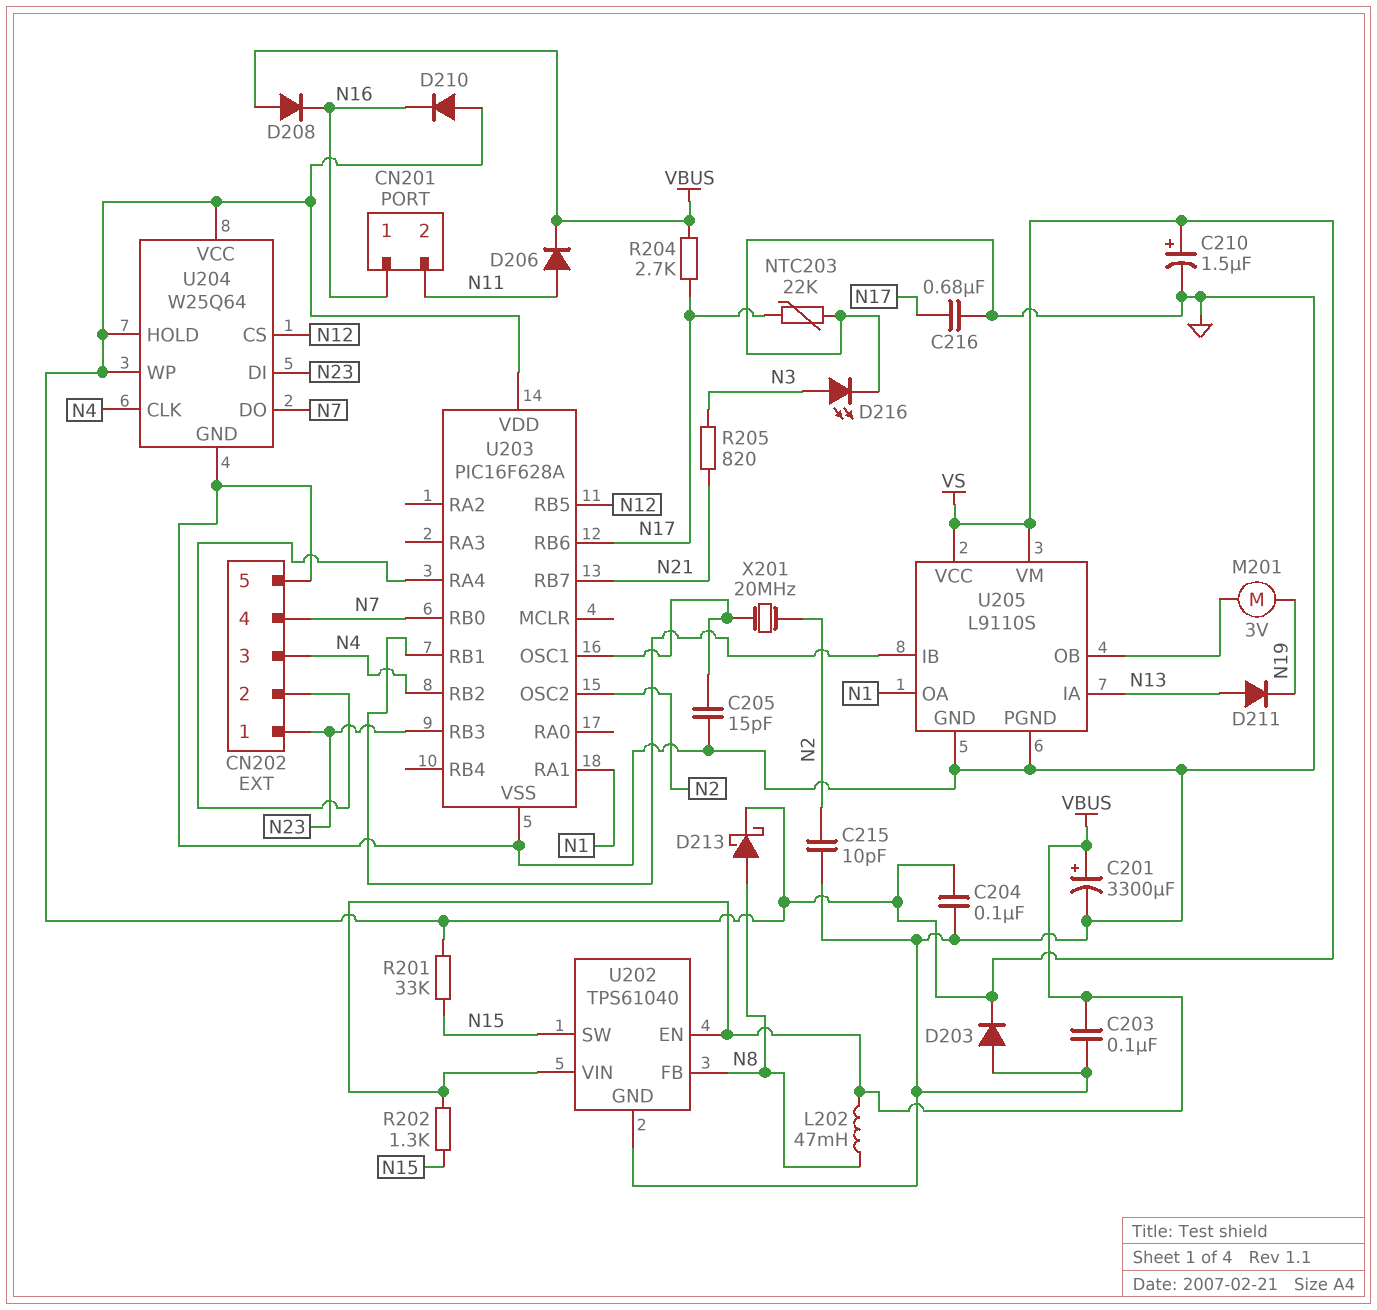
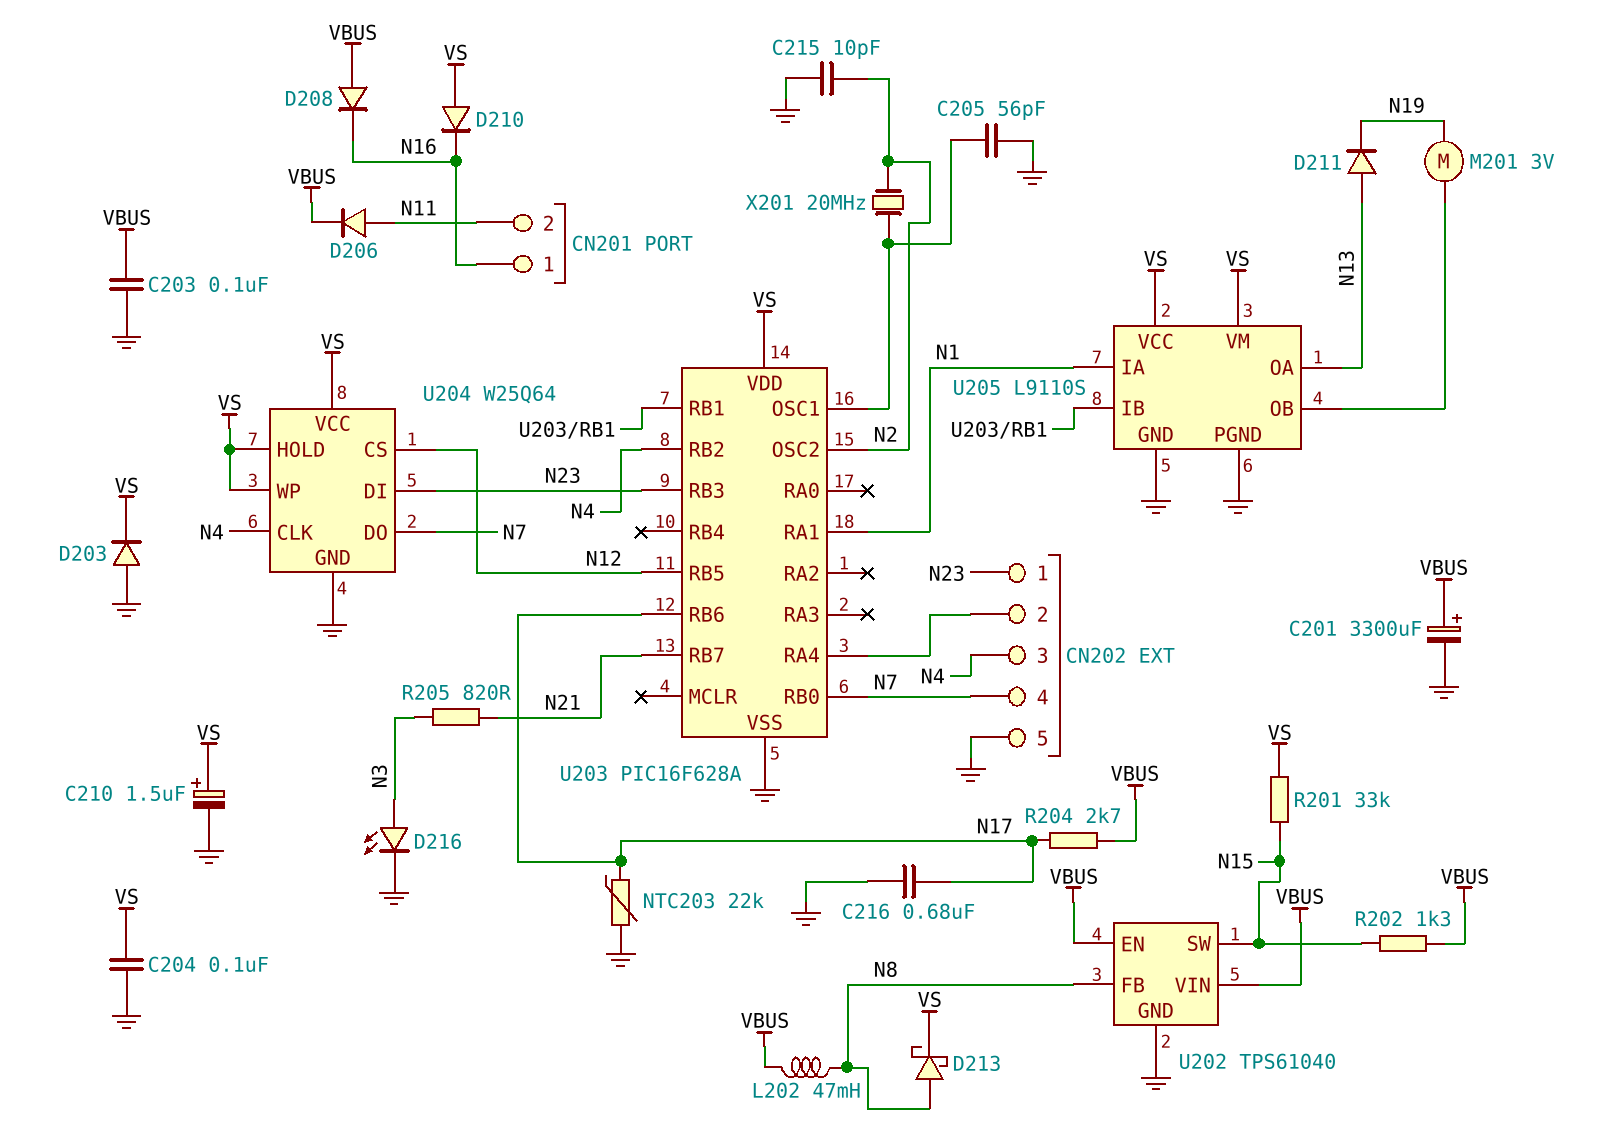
C205: 15pF (GND, U203/OSC1) -> 56pF (GND, U203/OSC1)
U205 pin IA: N13 -> N1
U205 pin OA: N1 -> N13

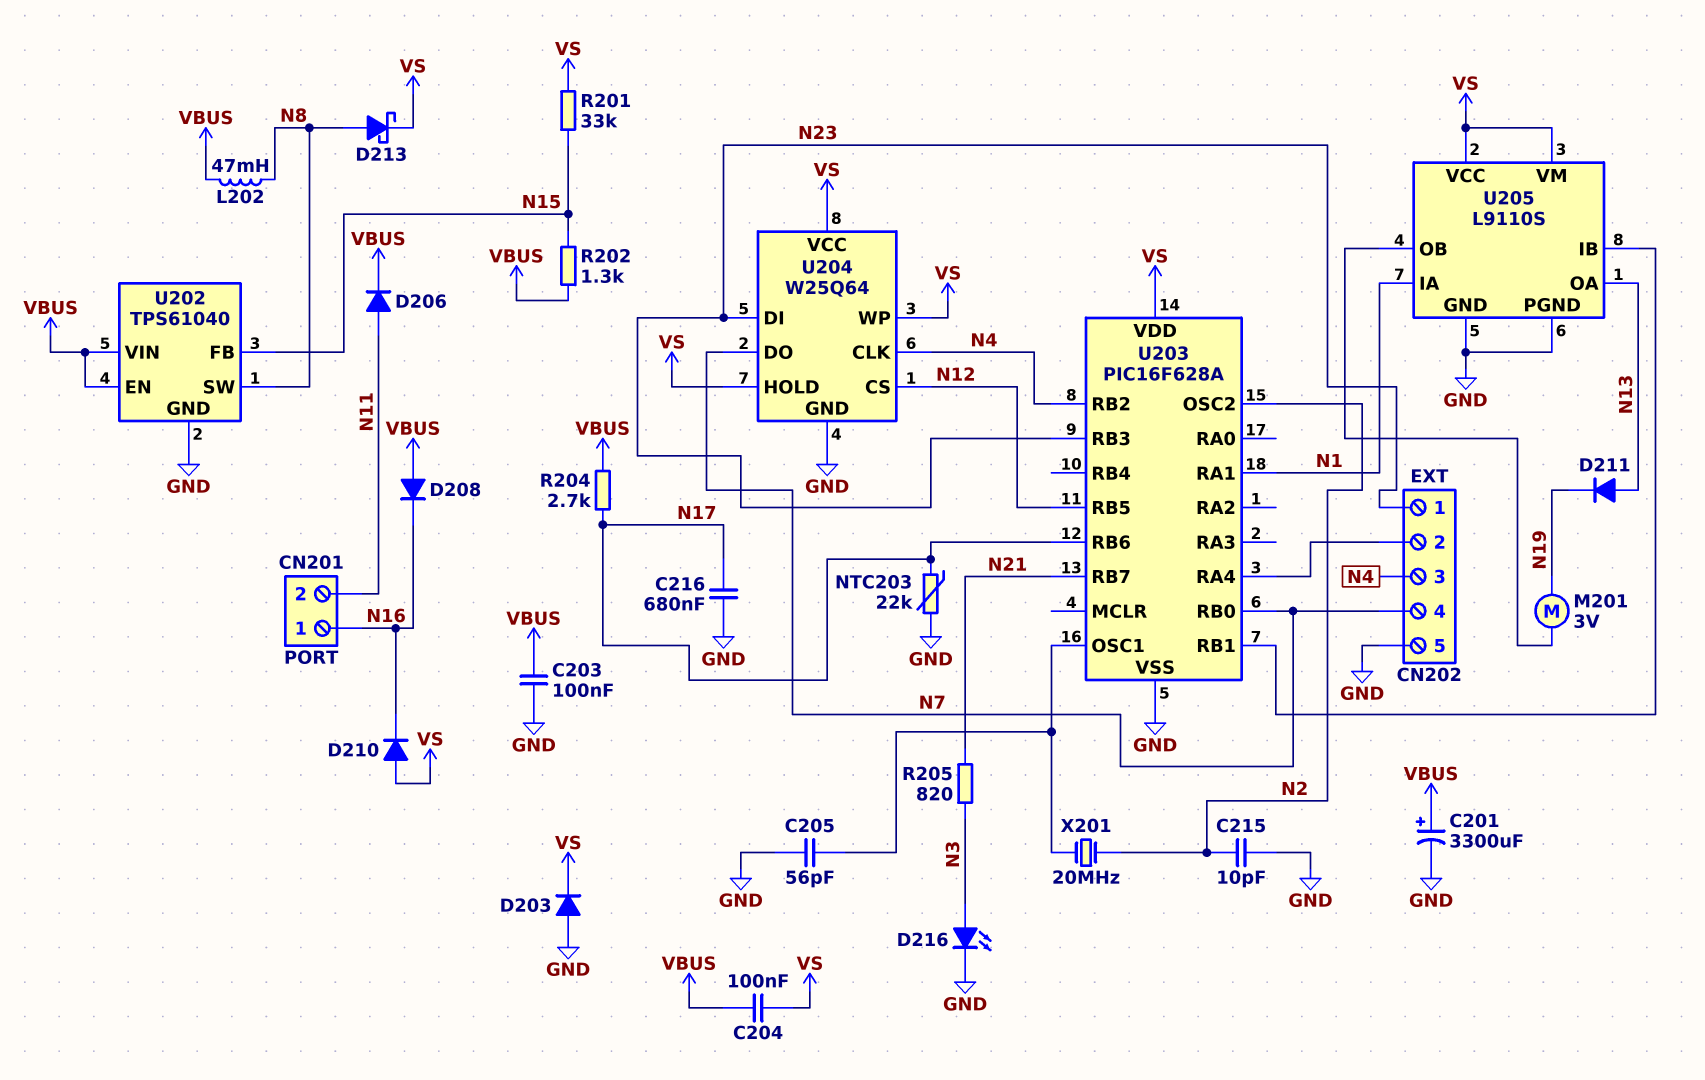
C204: 100nF (GND, VS) -> 100nF (VBUS, VS)
C210: 1.5uF (plus VS, minus GND) -> none
U202 pin FB: N8 -> N15
U202 pin SW: N15 -> N8

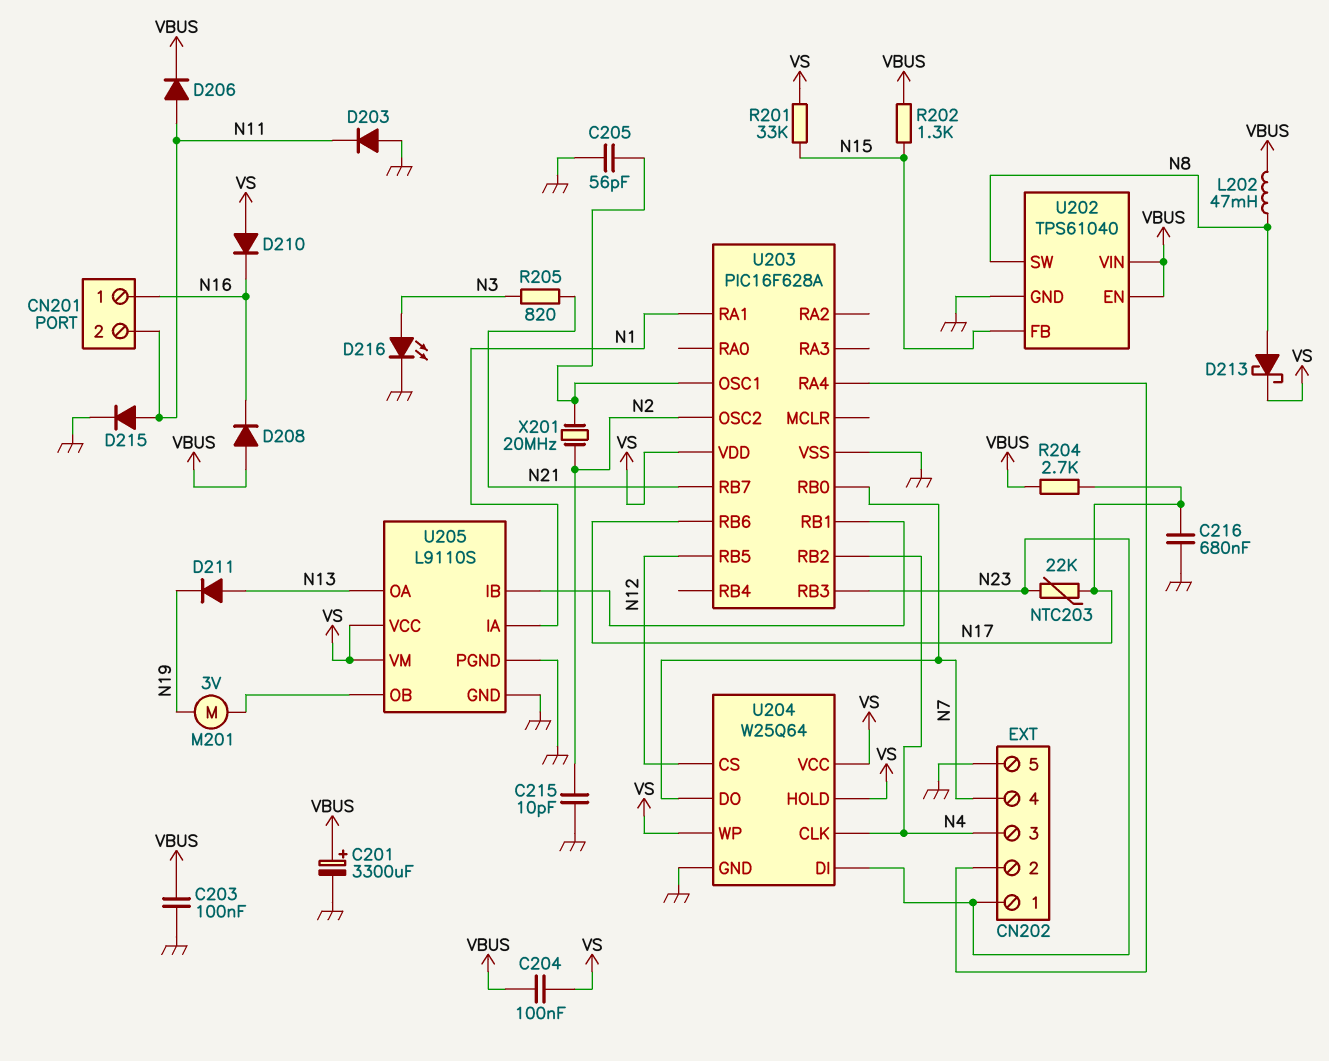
D203: diode (A GND, K VS) -> diode (A GND, K N11)
D215: none -> diode (A N11, K GND)
NTC203: 22k (GND, N17) -> 22k (N17, N23)

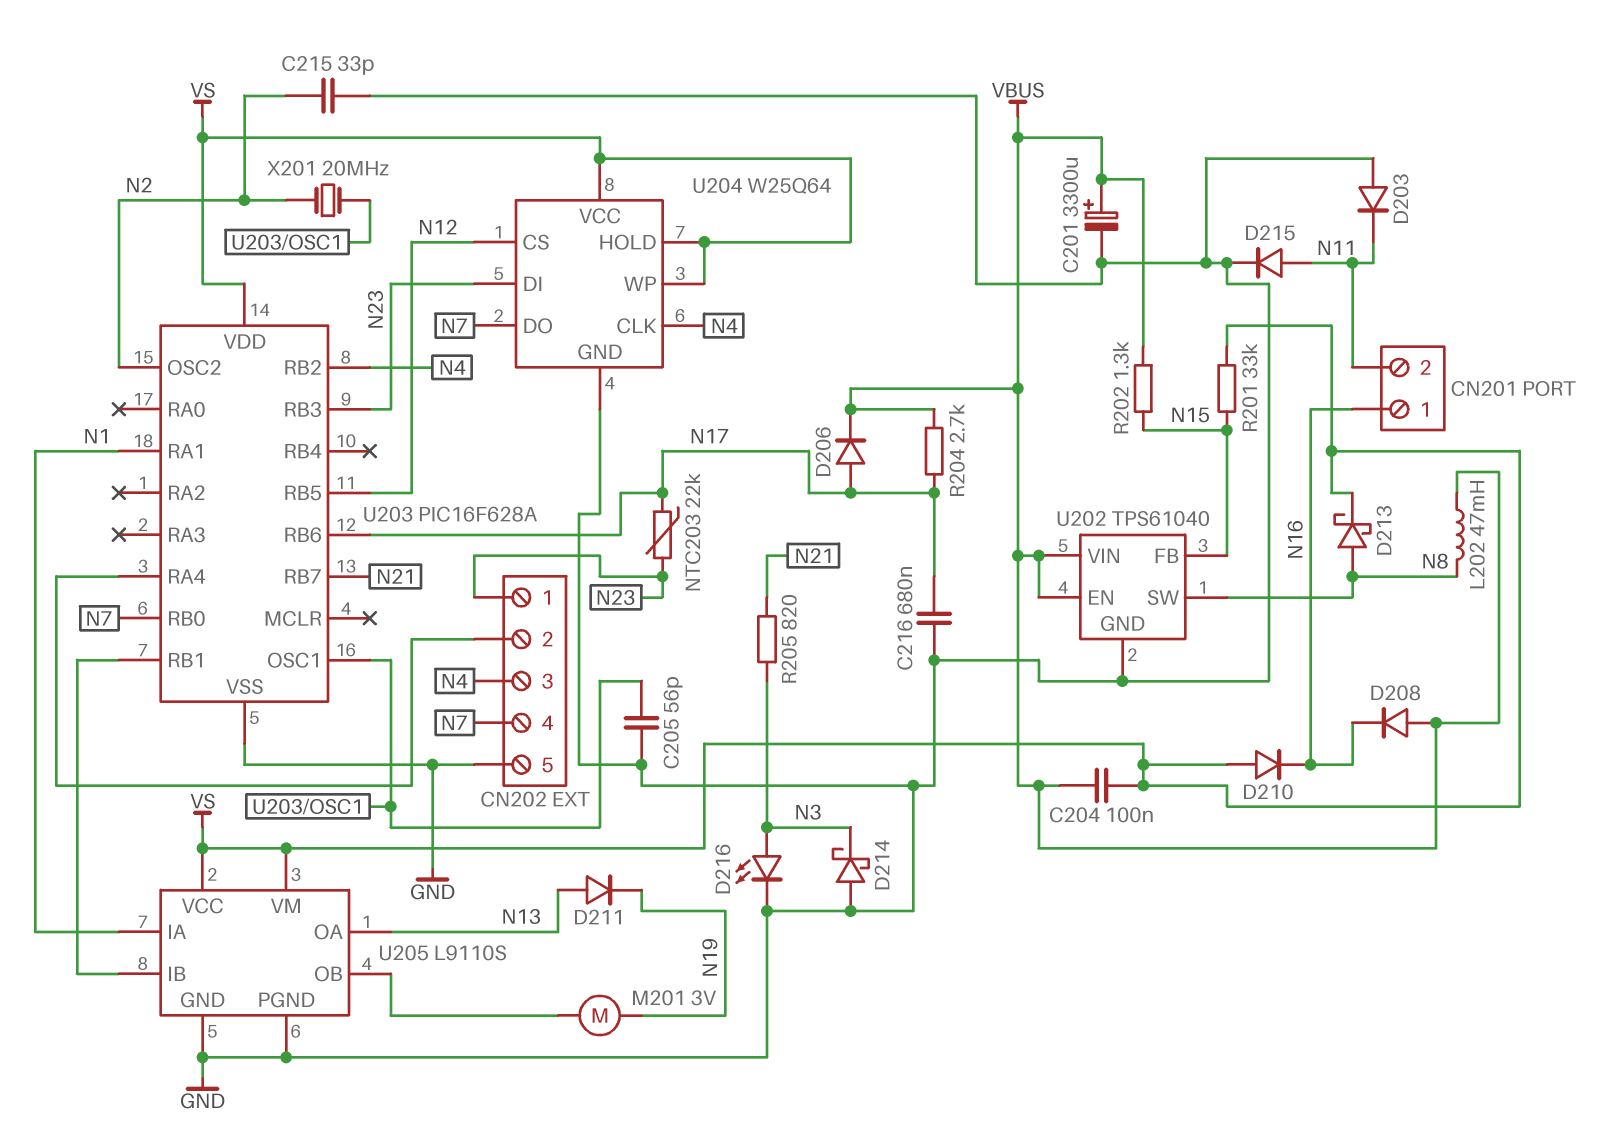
C203: 100nF (GND, VBUS) -> none
C215: 10pF (GND, N2) -> 33pF (GND, N2)
D206: diode (A N11, K VBUS) -> diode (A N17, K VBUS)
D214: none -> schottky (A GND, K N3)

